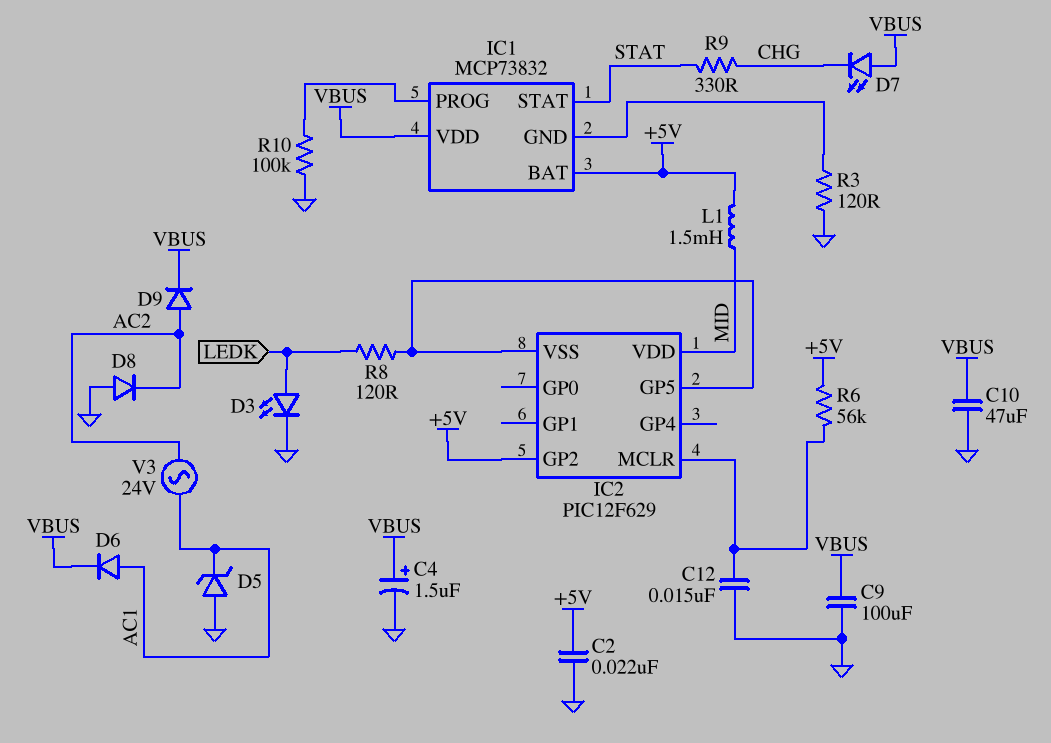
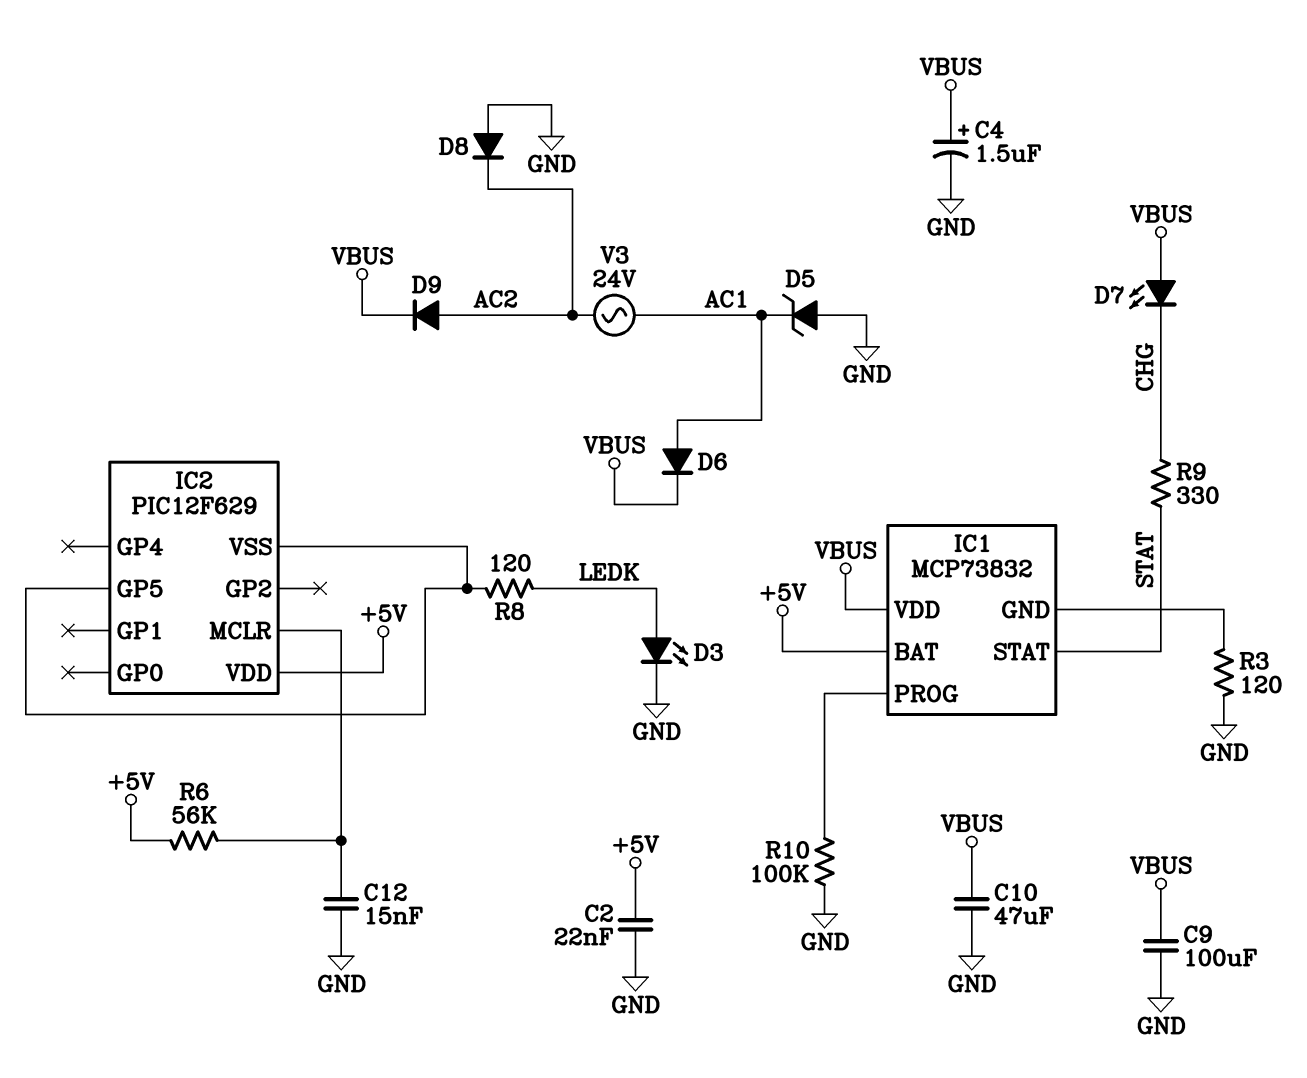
IC2 pin GP2: +5V -> none
IC2 pin VDD: MID -> +5V
L1: 1.5mH (+5V, MID) -> none

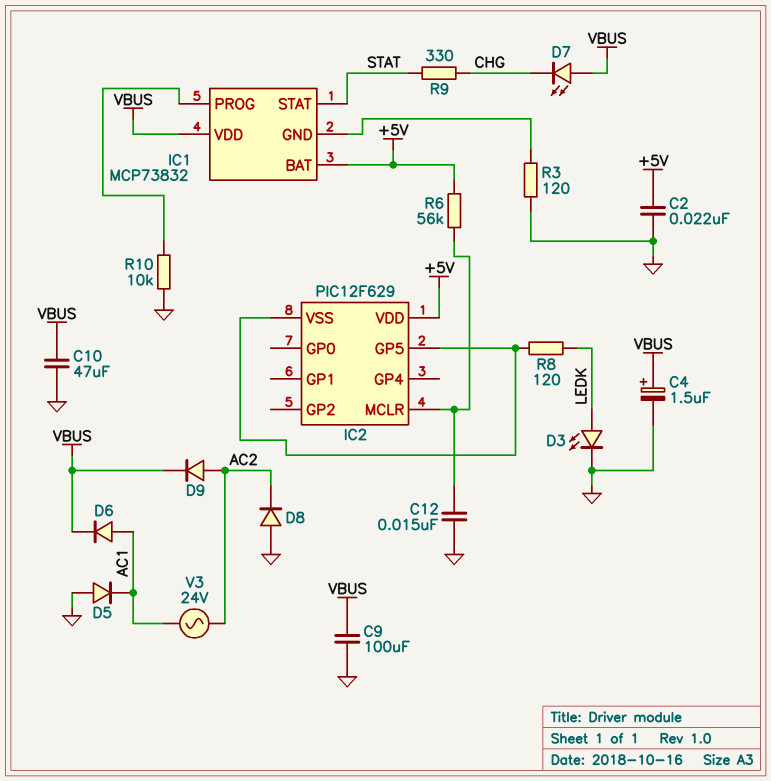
D5: zener (A GND, K AC1) -> diode (A GND, K AC1)
R10: 100k (GND, IC1/PROG) -> 10k (GND, IC1/PROG)

